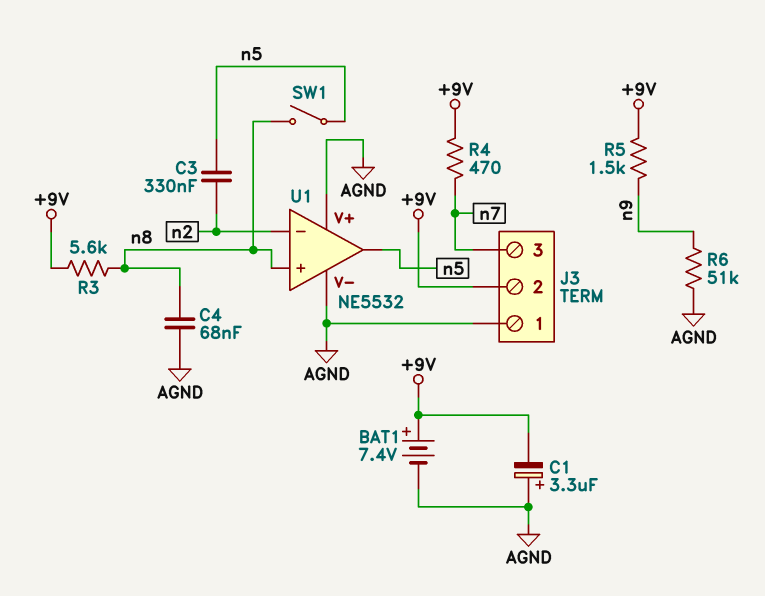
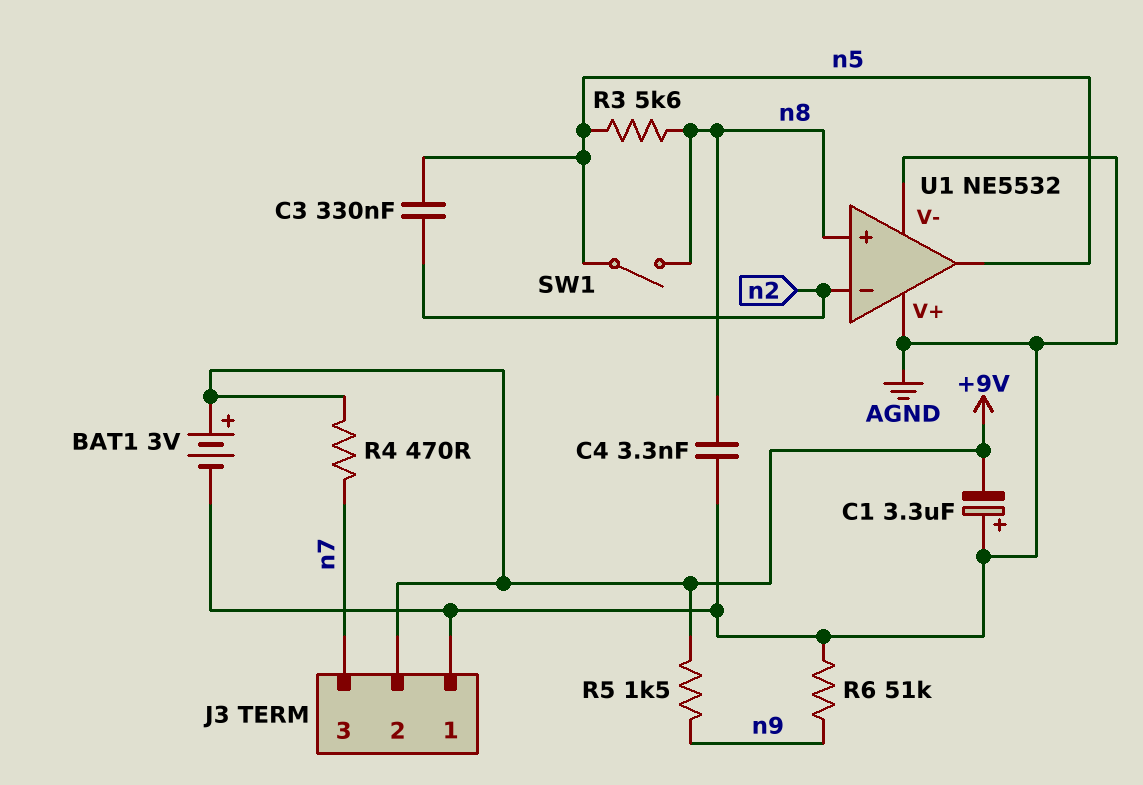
BAT1: 7.4V (plus +9V, minus AGND) -> 3V (plus +9V, minus AGND)
C4: 68nF (AGND, n8) -> 3.3nF (AGND, n8)
R3: 5.6k (+9V, n8) -> 5.6k (n5, n8)

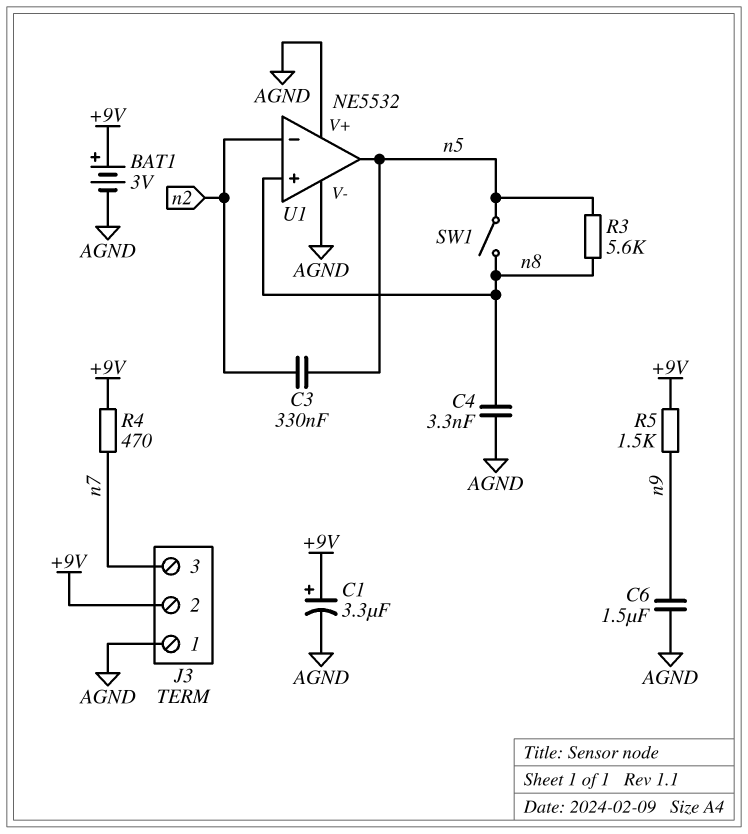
C1: 3.3uF (plus AGND, minus +9V) -> 3.3uF (plus +9V, minus AGND)
C6: none -> 1.5uF (AGND, n9)
R6: 51k (AGND, n9) -> none

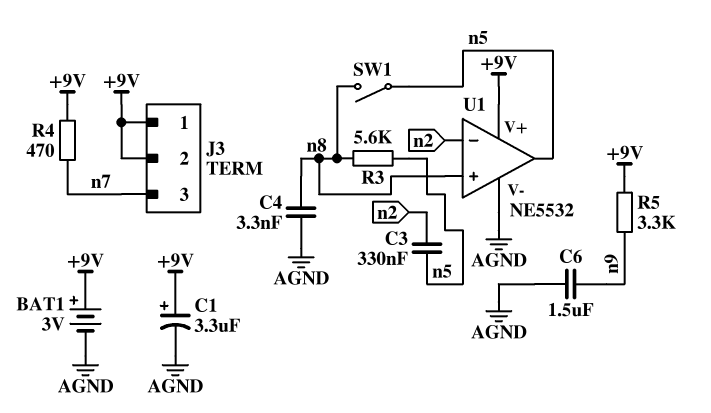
J3 pin 1: AGND -> +9V
R5: 1.5k (+9V, n9) -> 3.3k (+9V, n9)
U1 pin V+: AGND -> +9V

